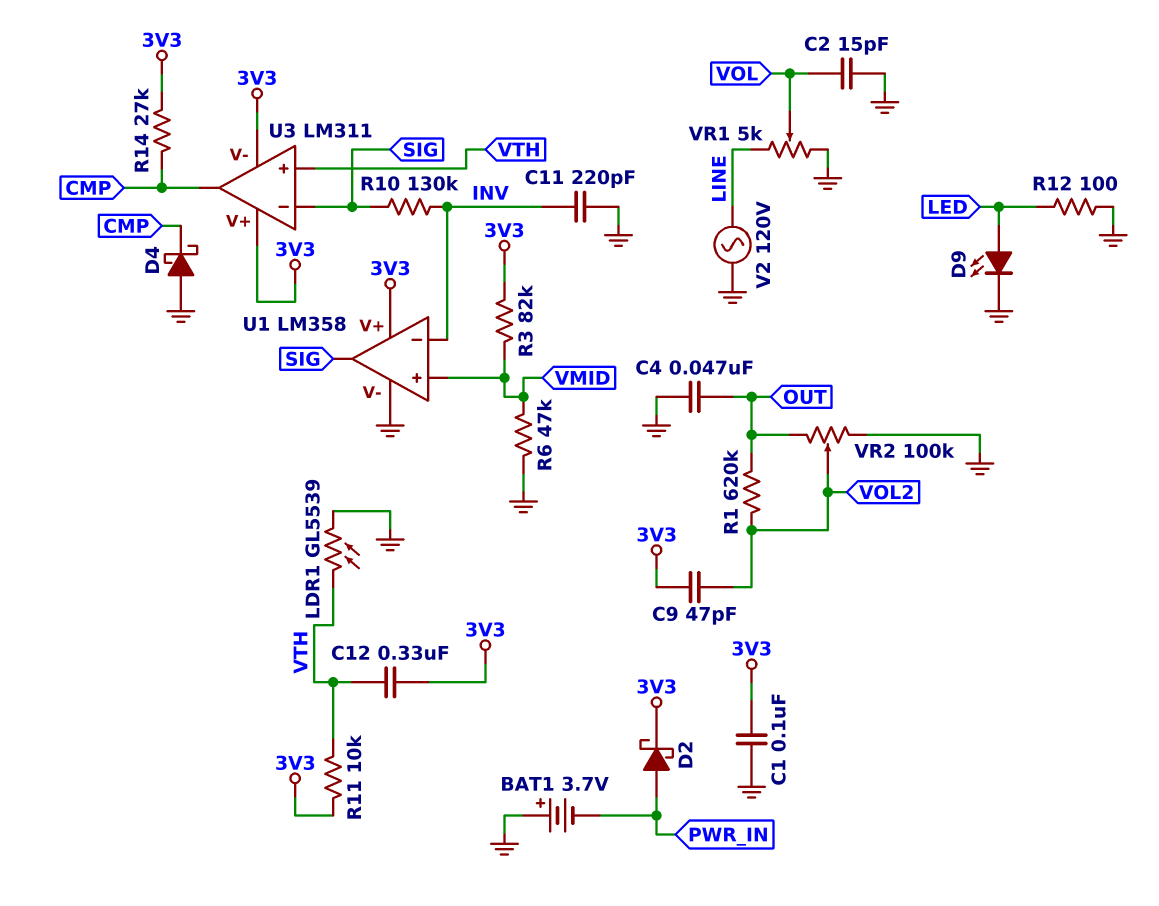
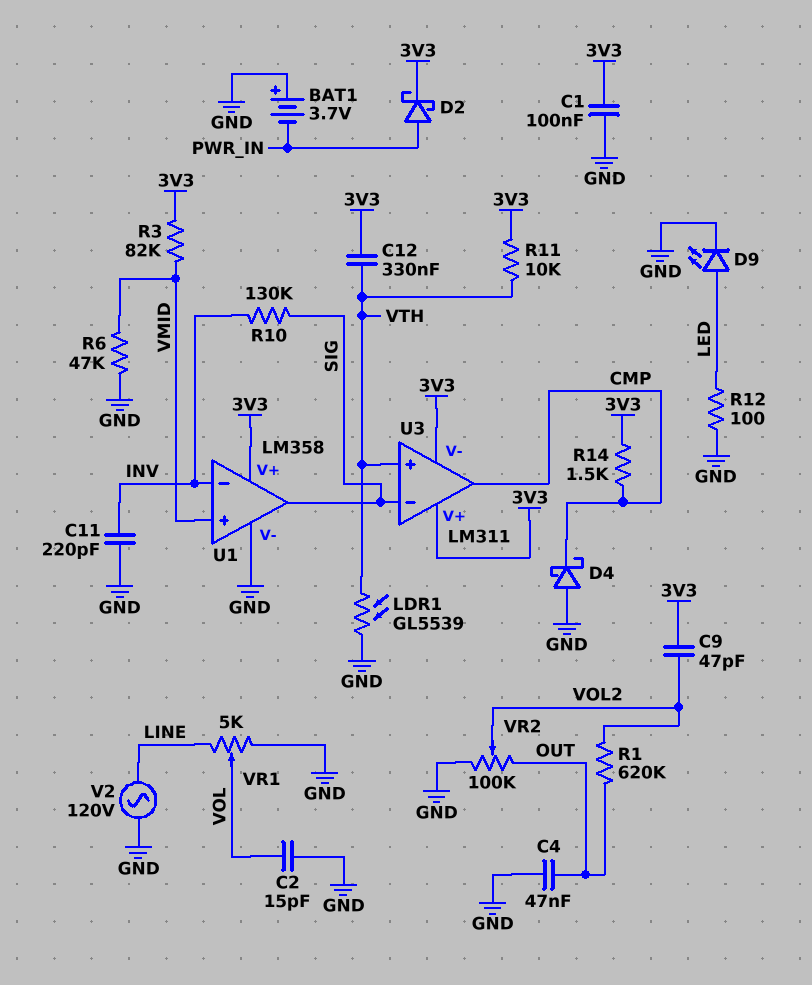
R14: 27k (3V3, CMP) -> 1.5k (3V3, CMP)

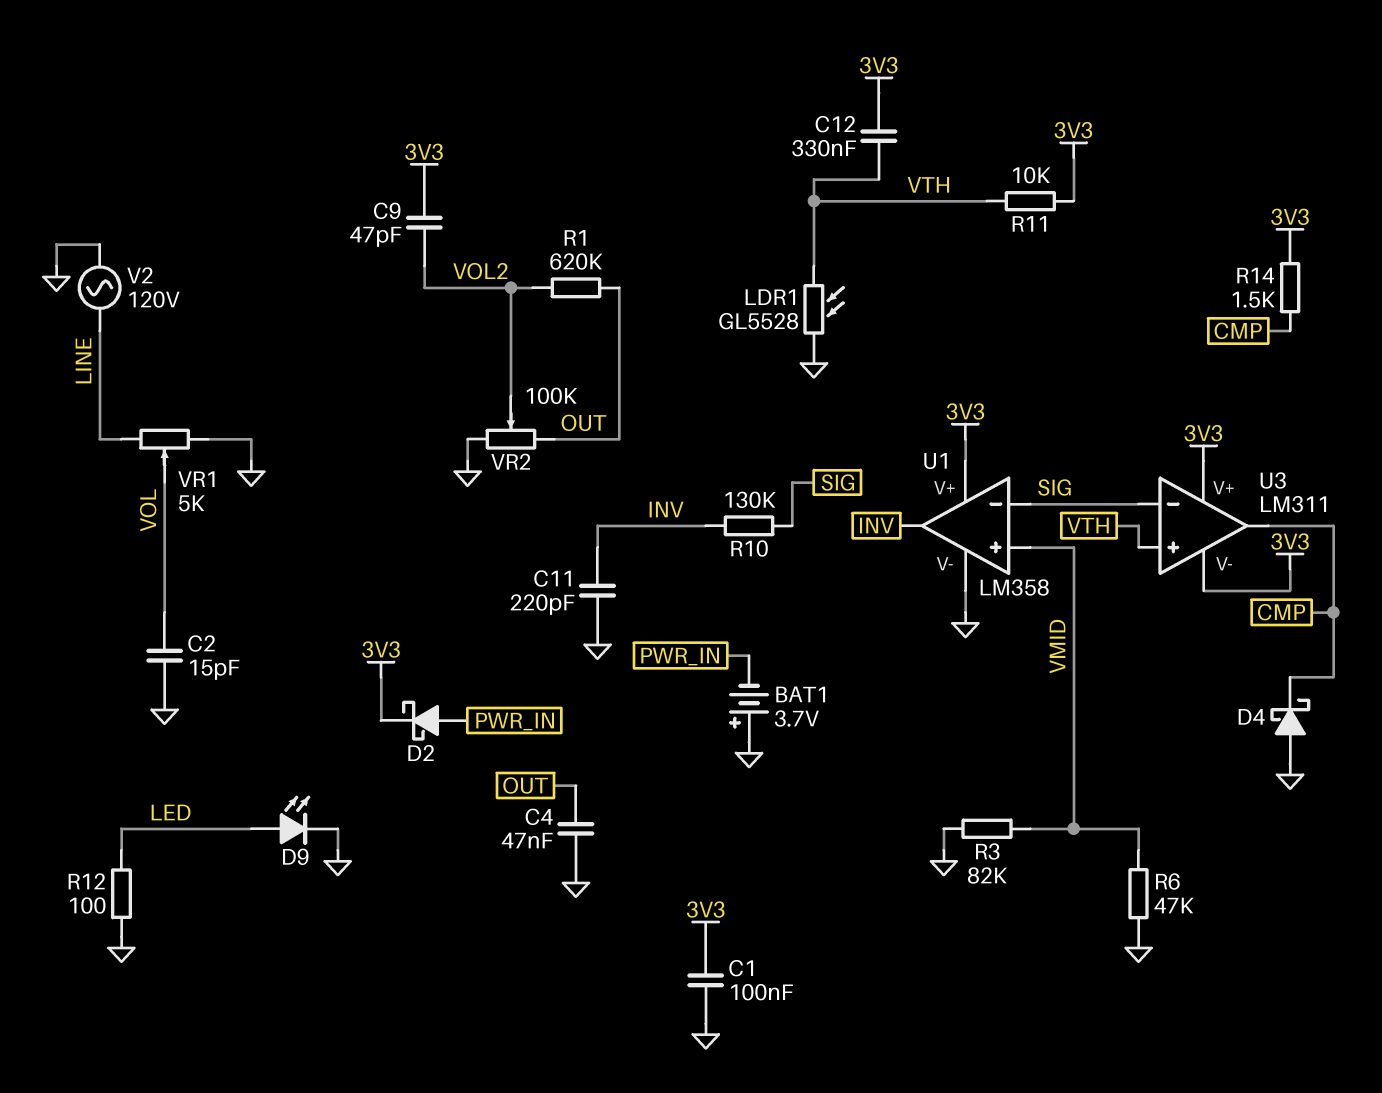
LDR1: GL5539 (GND, VTH) -> GL5528 (GND, VTH)
R3: 82k (3V3, VMID) -> 82k (GND, VMID)
U1 pin in-: INV -> SIG
U1 pin out: SIG -> INV

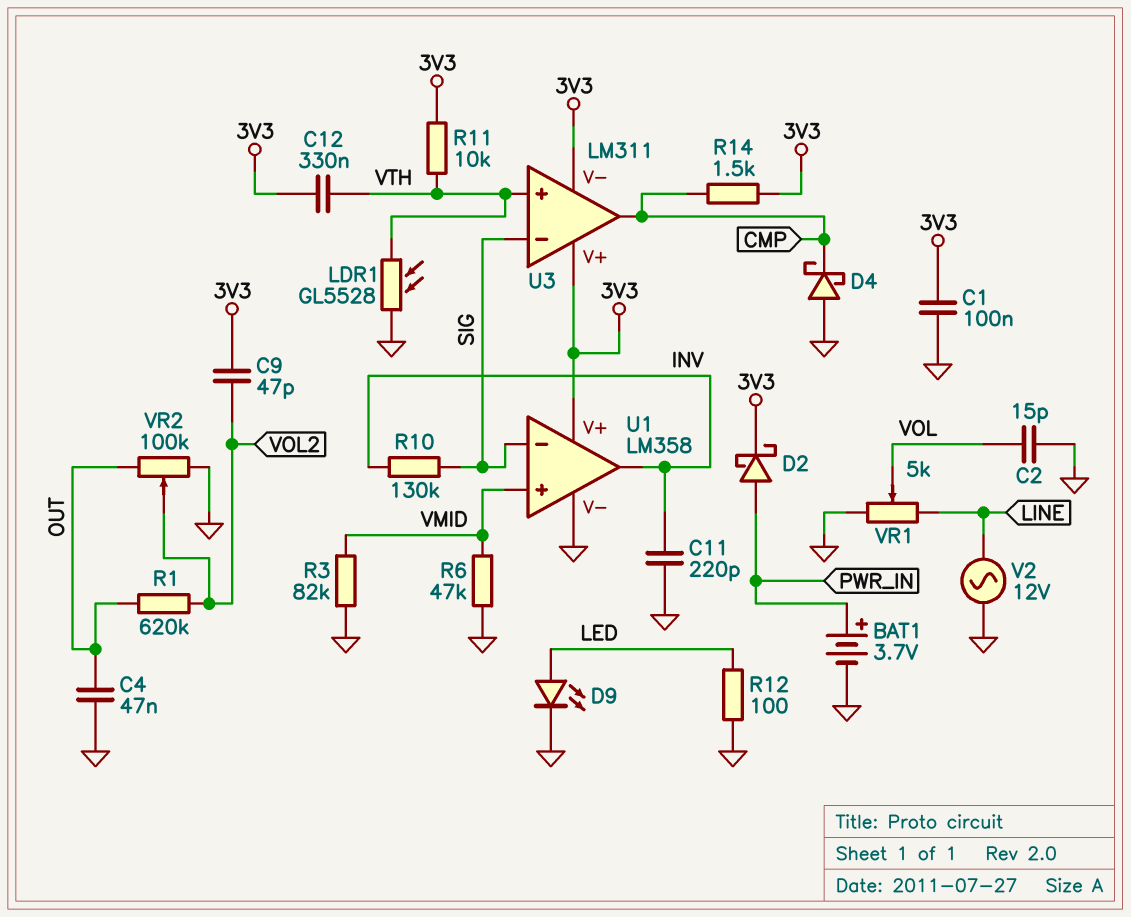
BAT1: 3.7V (plus GND, minus PWR_IN) -> 3.7V (plus PWR_IN, minus GND)
V2: AC 120V (GND, LINE) -> AC 12V (GND, LINE)

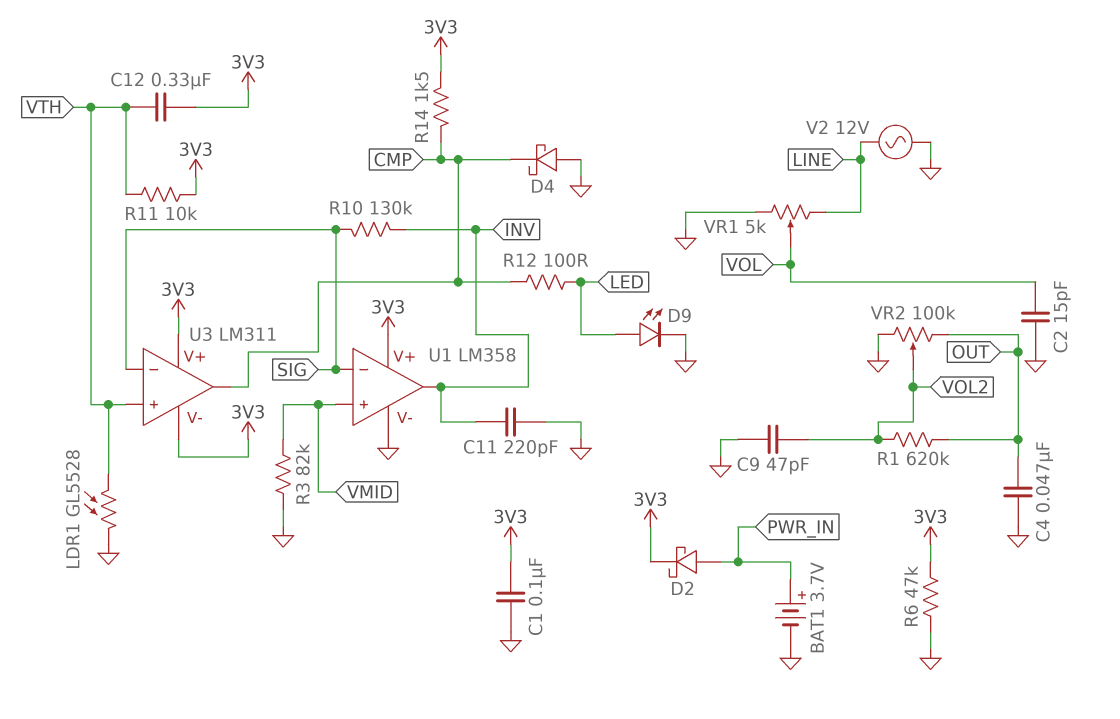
C9: 47pF (3V3, VOL2) -> 47pF (GND, VOL2)
R6: 47k (GND, VMID) -> 47k (3V3, GND)
R12: 100 (GND, LED) -> 100 (CMP, LED)

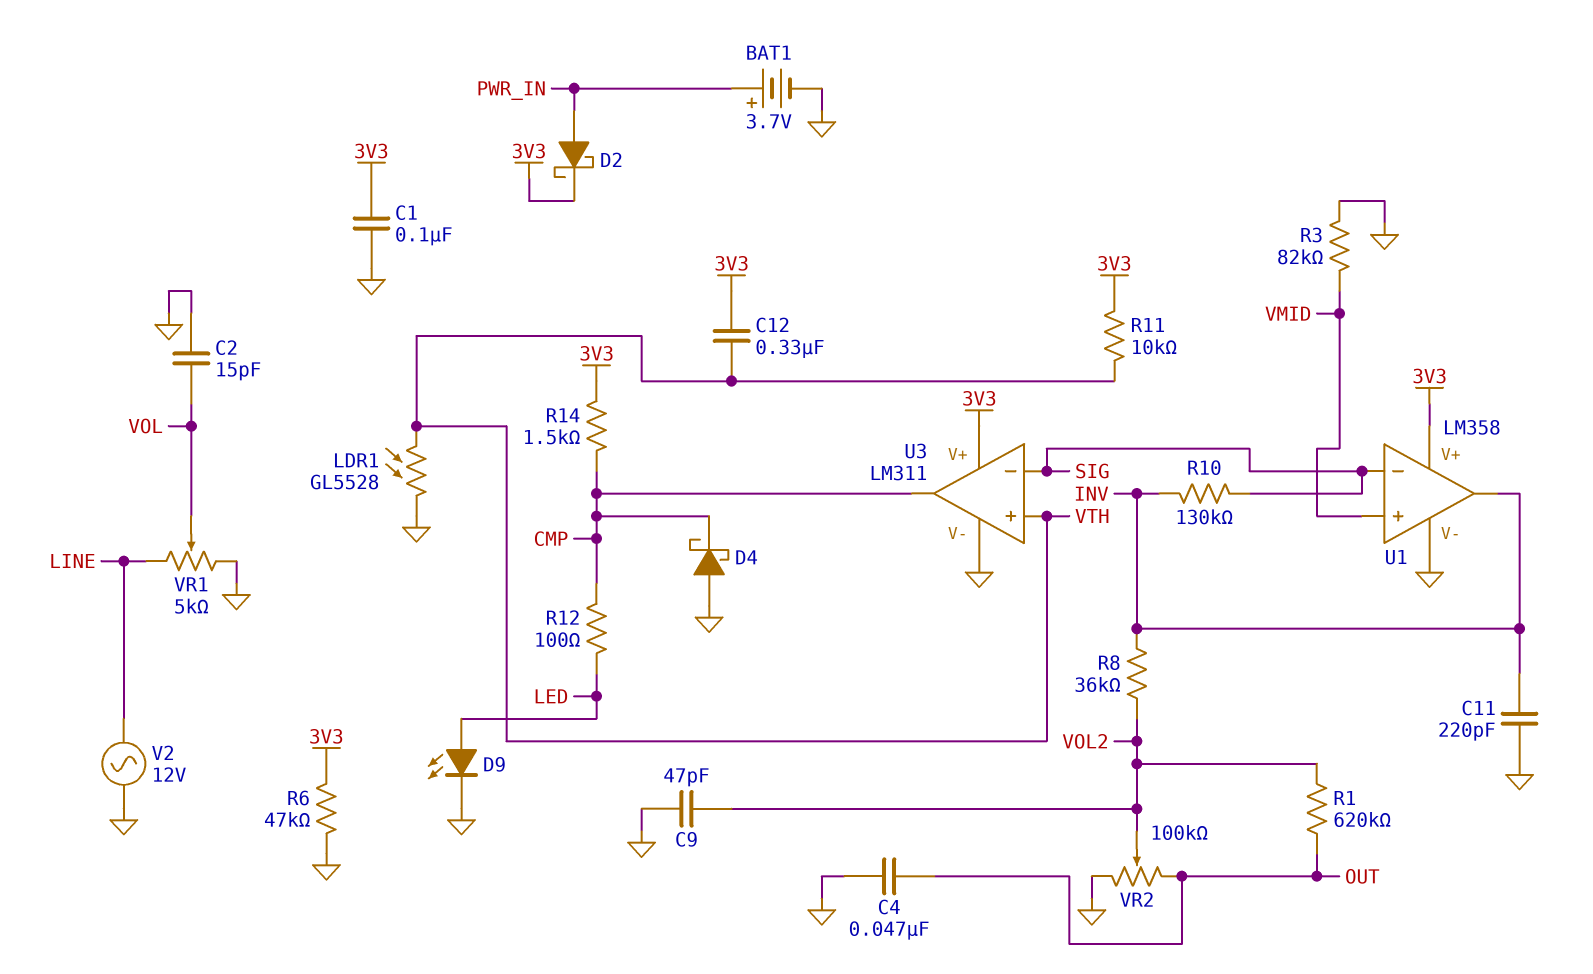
R8: none -> 36k (INV, VOL2)
U3 pin V-: 3V3 -> GND

